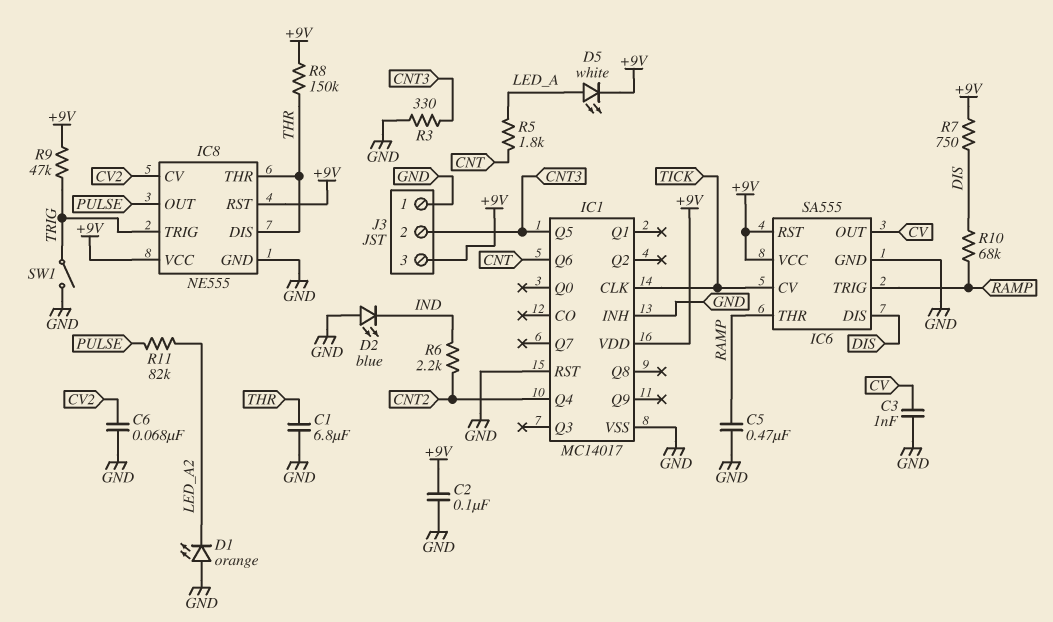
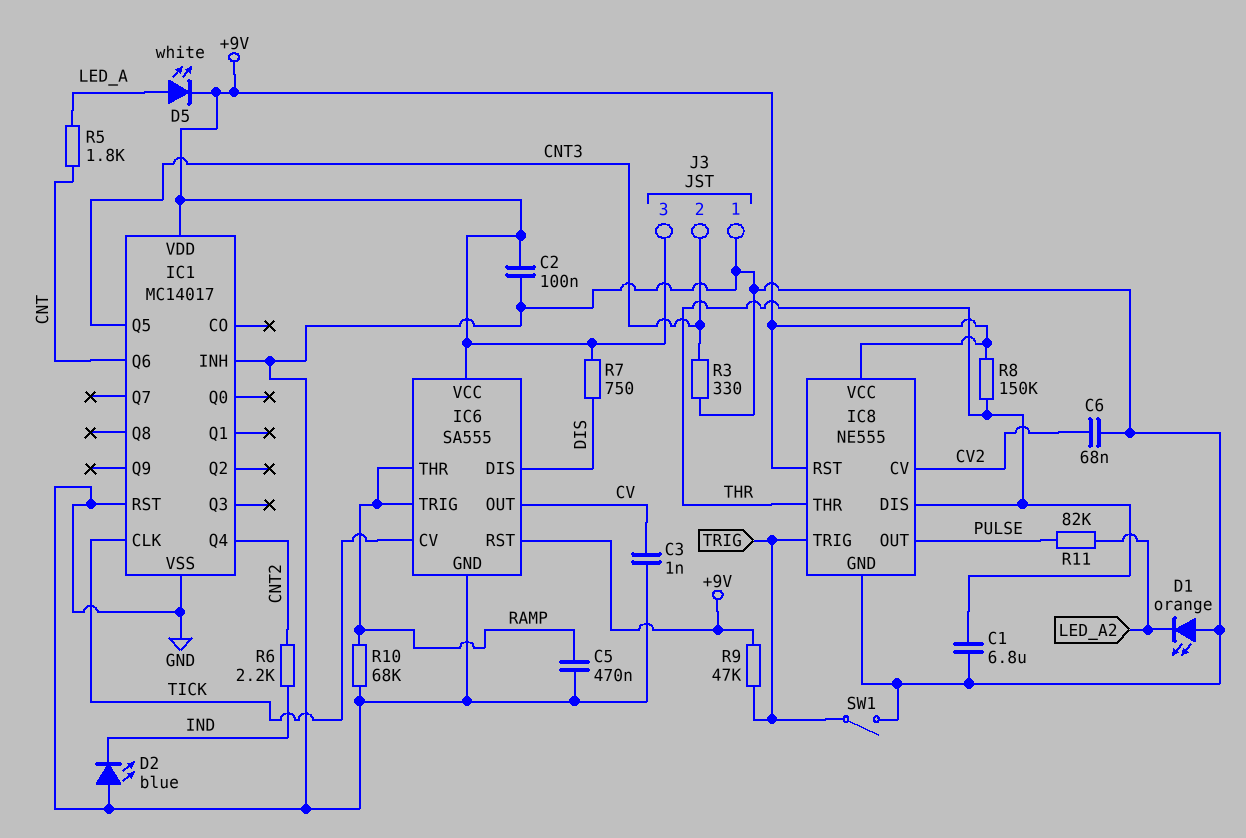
R10: 68k (DIS, RAMP) -> 68k (GND, RAMP)

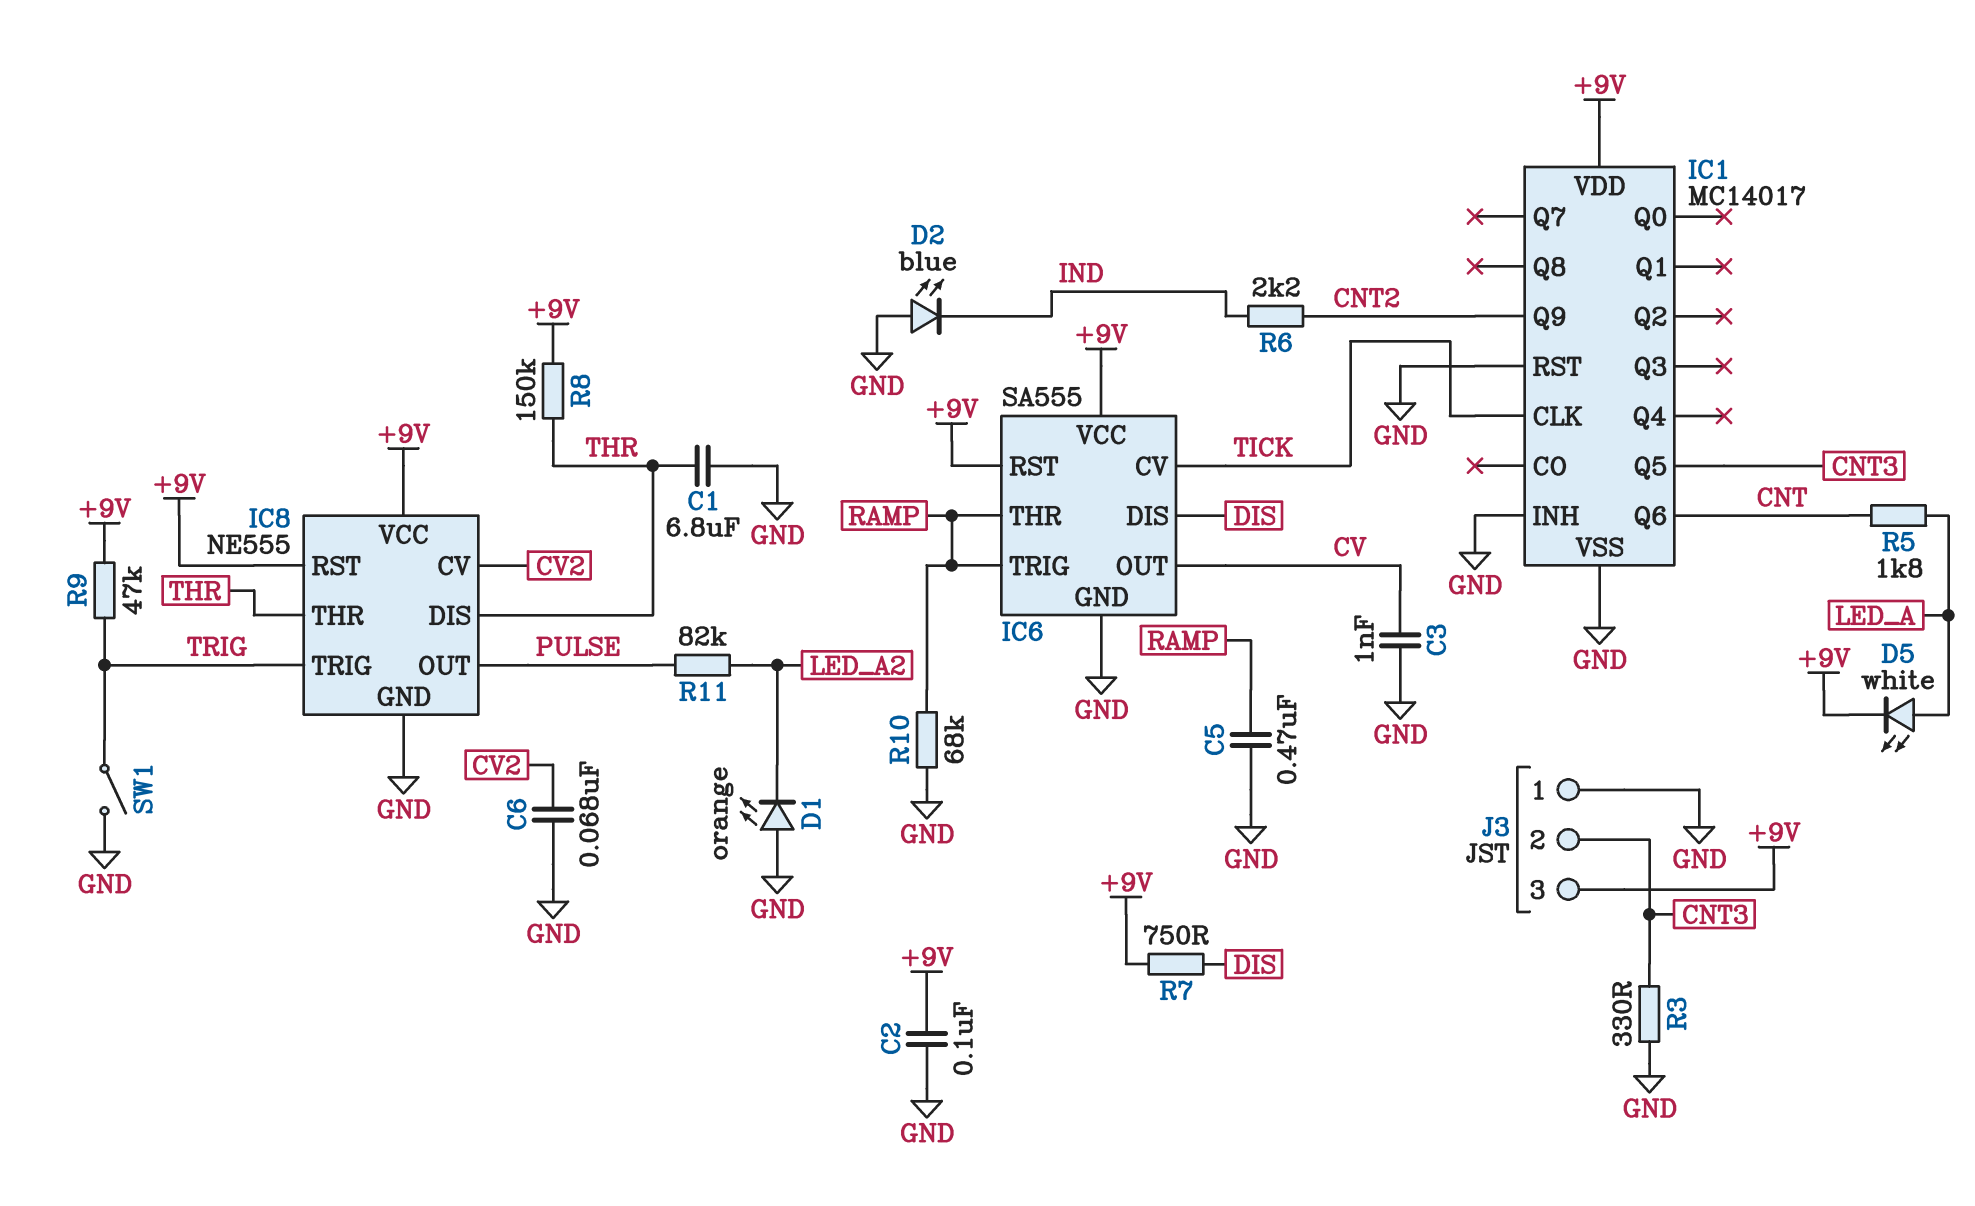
IC1 pin Q4: CNT2 -> none
IC1 pin Q9: none -> CNT2

